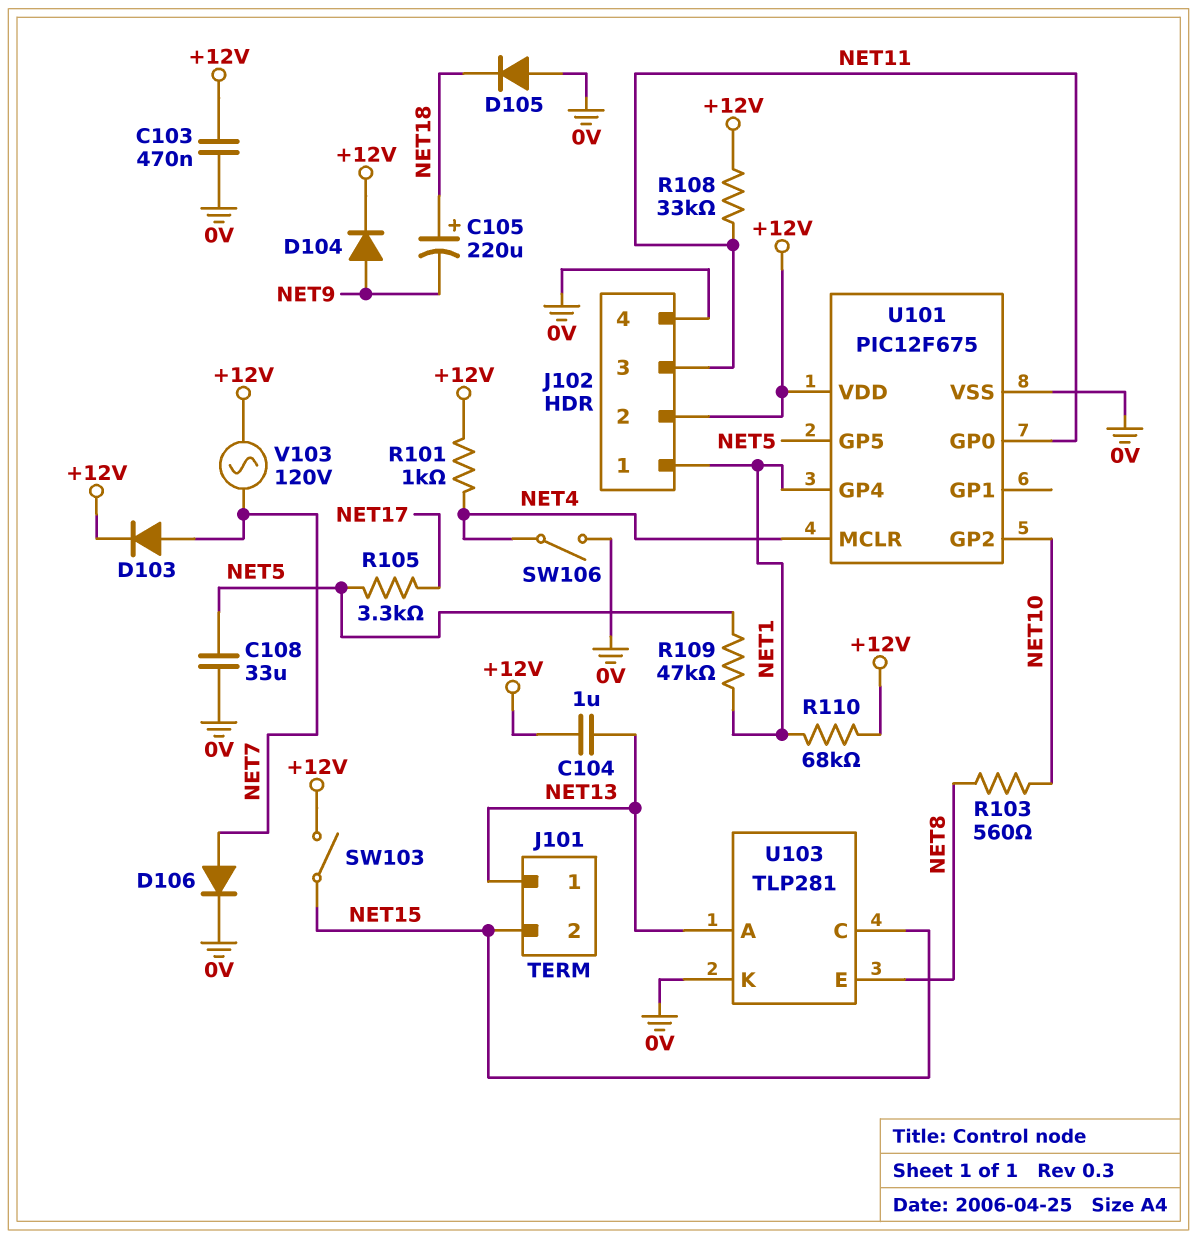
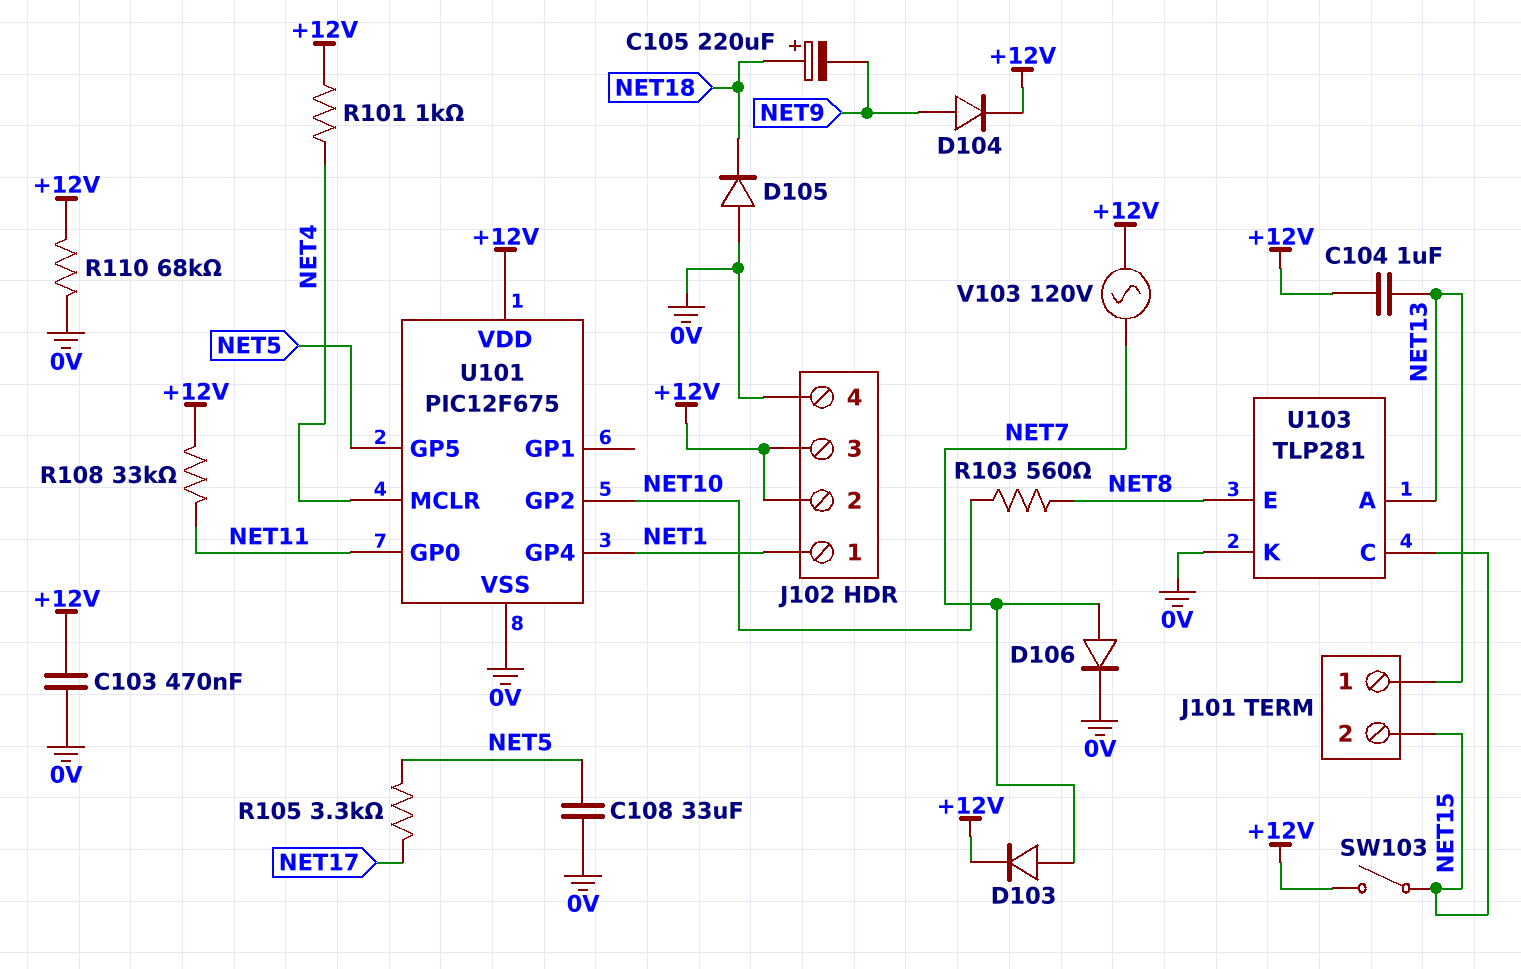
J102 pin 3: NET11 -> +12V
R109: 47k (NET1, NET5) -> none
R110: 68k (+12V, NET1) -> 68k (+12V, 0V)
SW106: switch (0V, NET4) -> none

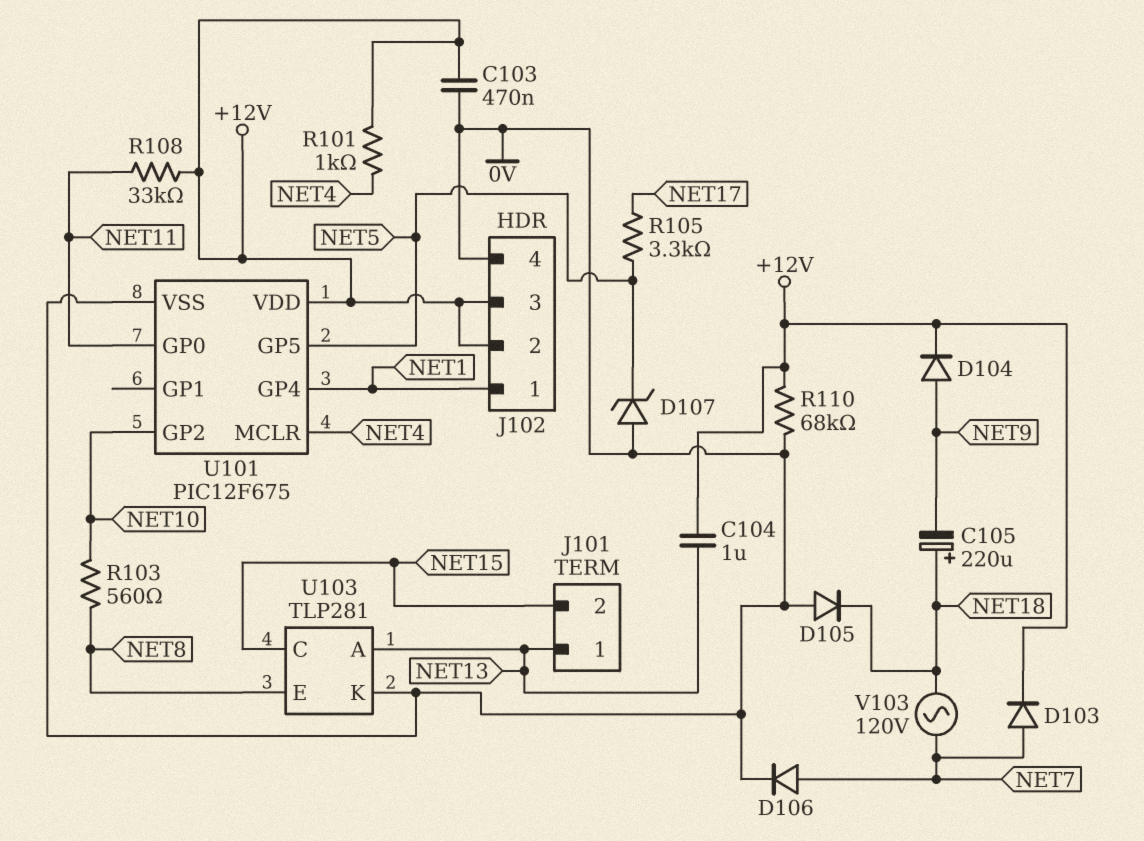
C108: 33uF (0V, NET5) -> none
D107: none -> zener (A 0V, K NET5)
SW103: switch (+12V, NET15) -> none
V103: AC 120V (+12V, NET7) -> AC 120V (NET7, NET18)

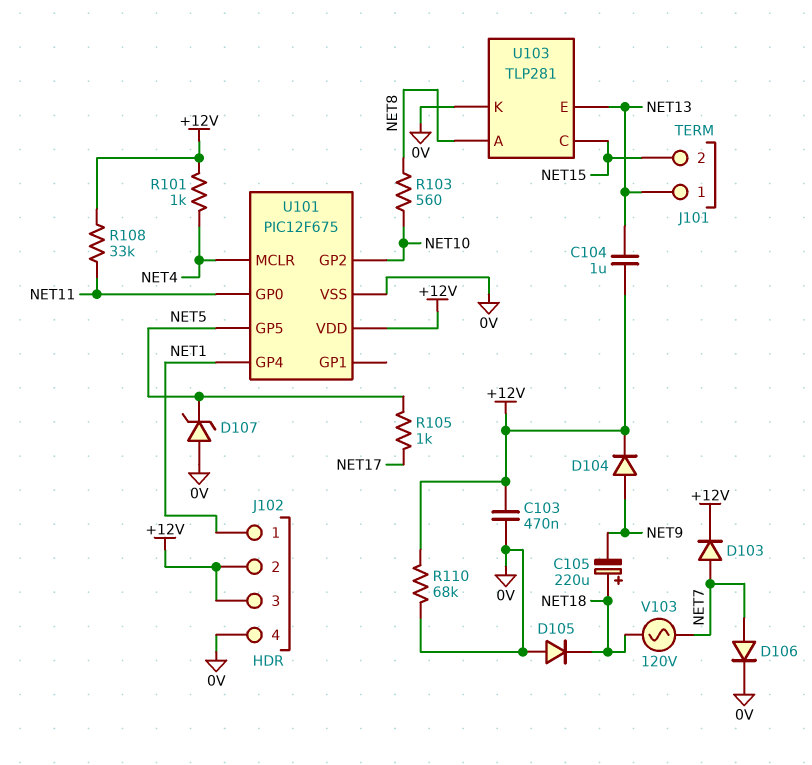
R105: 3.3k (NET5, NET17) -> 1k (NET5, NET17)
U103 pin A: NET13 -> NET8
U103 pin E: NET8 -> NET13

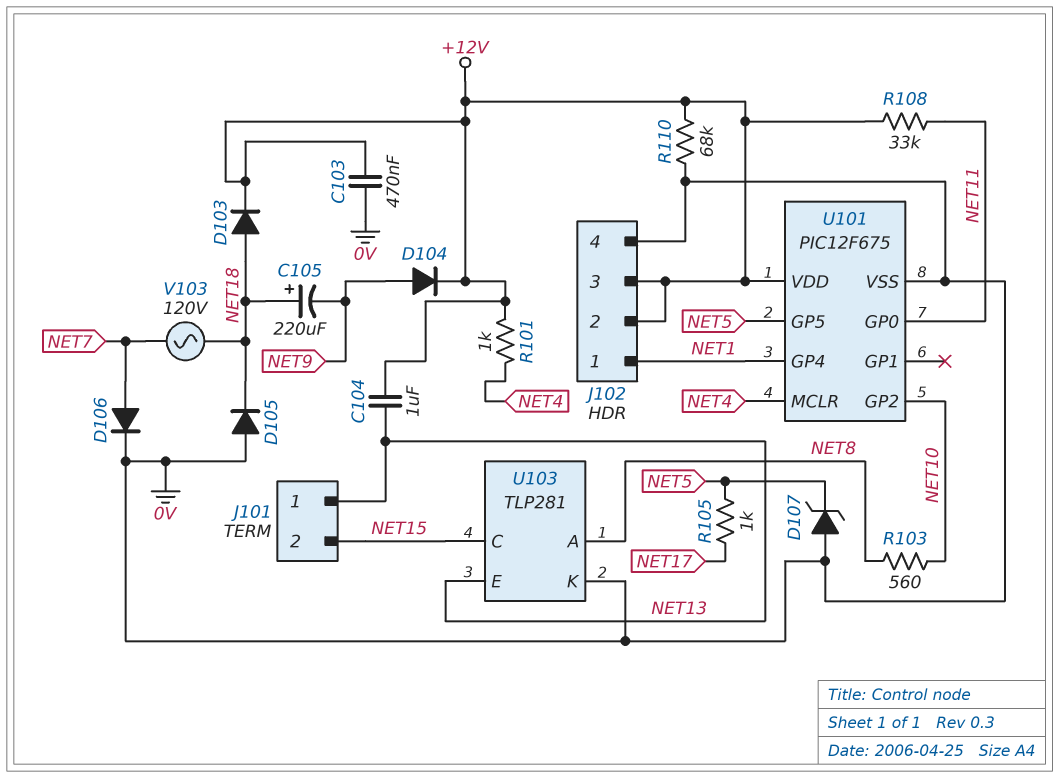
D103: diode (A NET7, K +12V) -> diode (A NET18, K +12V)

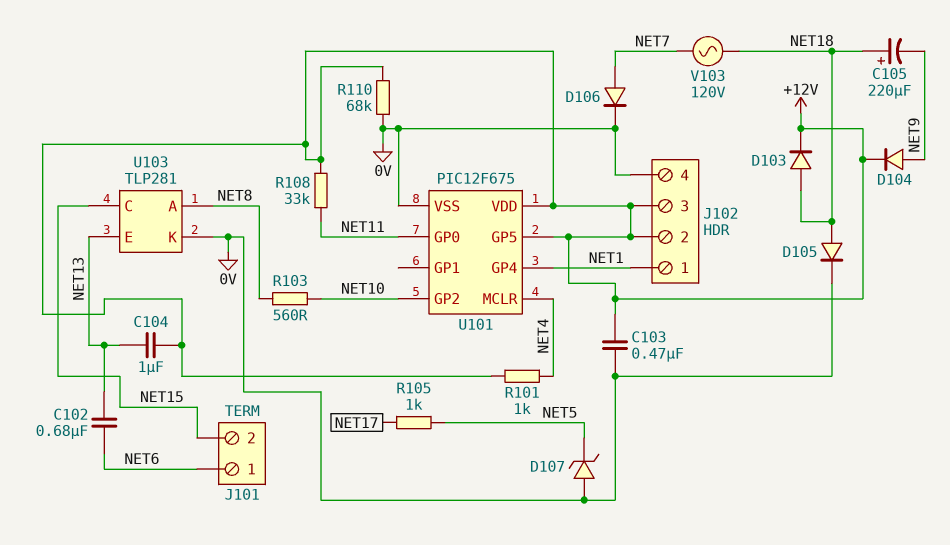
C102: none -> 680nF (NET6, NET13)
D105: diode (A 0V, K NET18) -> diode (A NET18, K 0V)
J101 pin 1: NET13 -> NET6
U101 pin GP5: NET5 -> +12V

